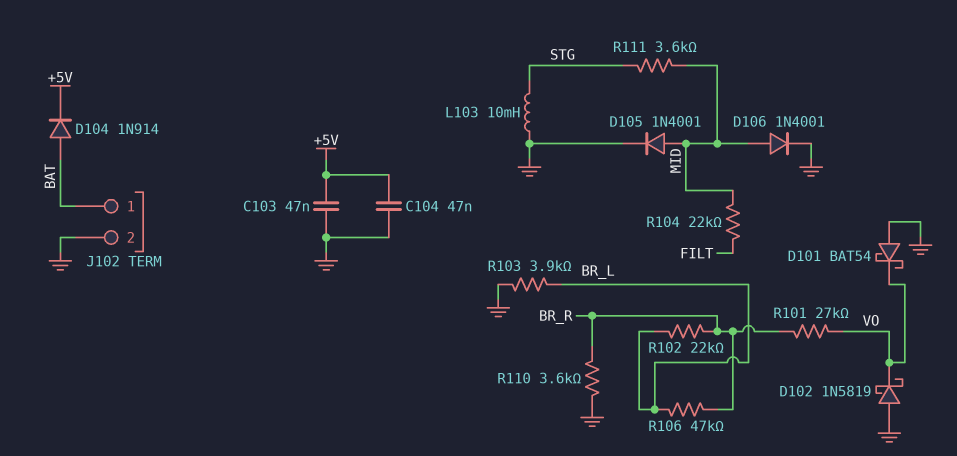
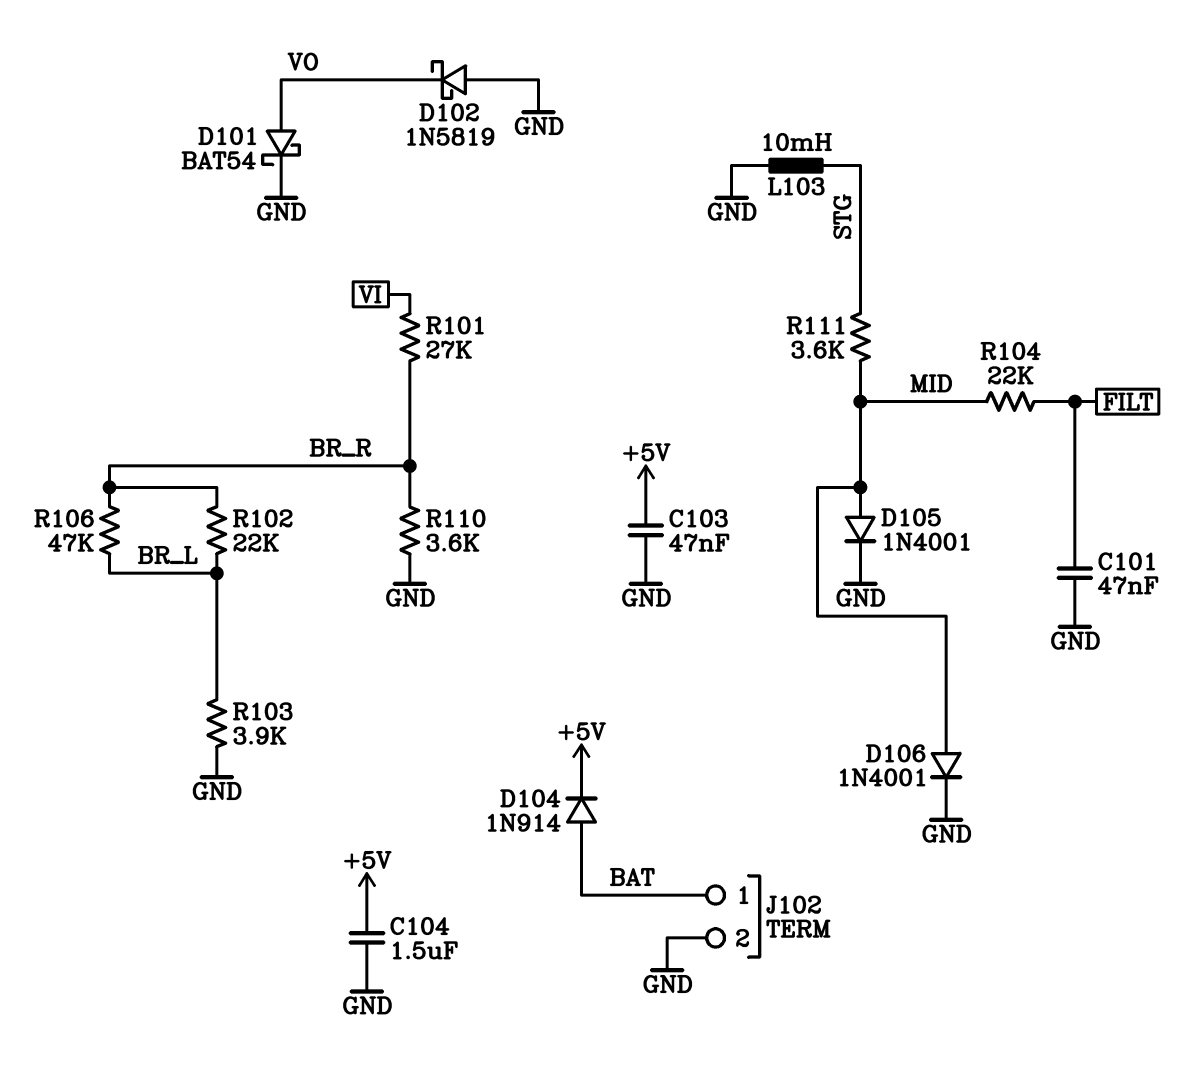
C101: none -> 47nF (FILT, GND)
C104: 47nF (+5V, GND) -> 1.5uF (+5V, GND)
D101: schottky BAT54 (A GND, K VO) -> schottky BAT54 (A VO, K GND)
R101: 27k (BR_R, VO) -> 27k (BR_R, VI)

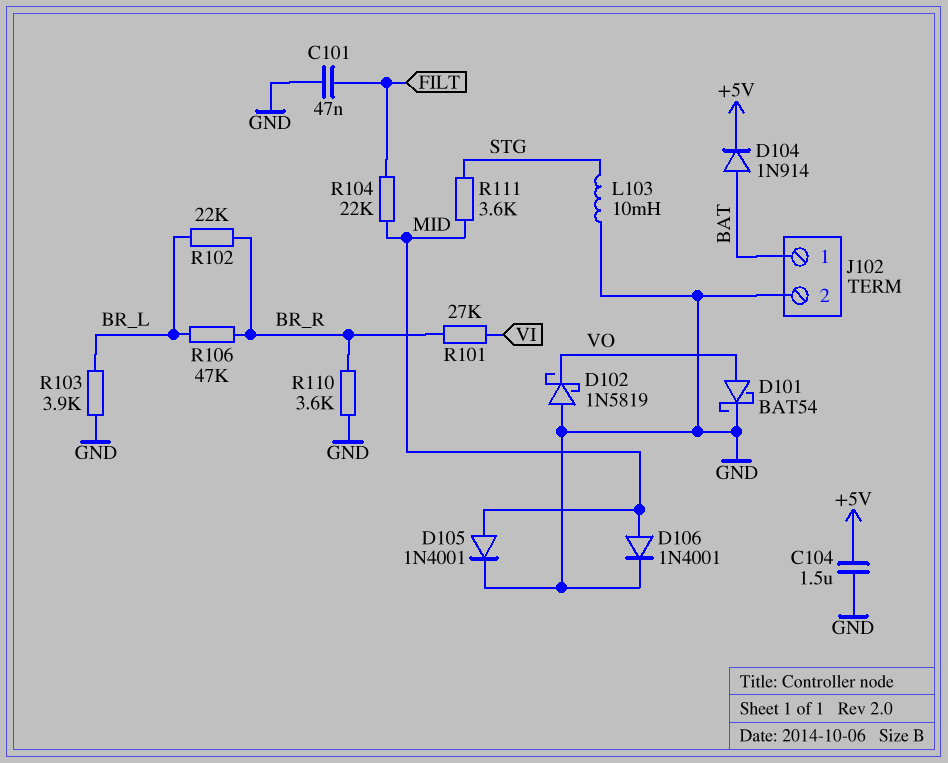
C103: 47nF (+5V, GND) -> none

